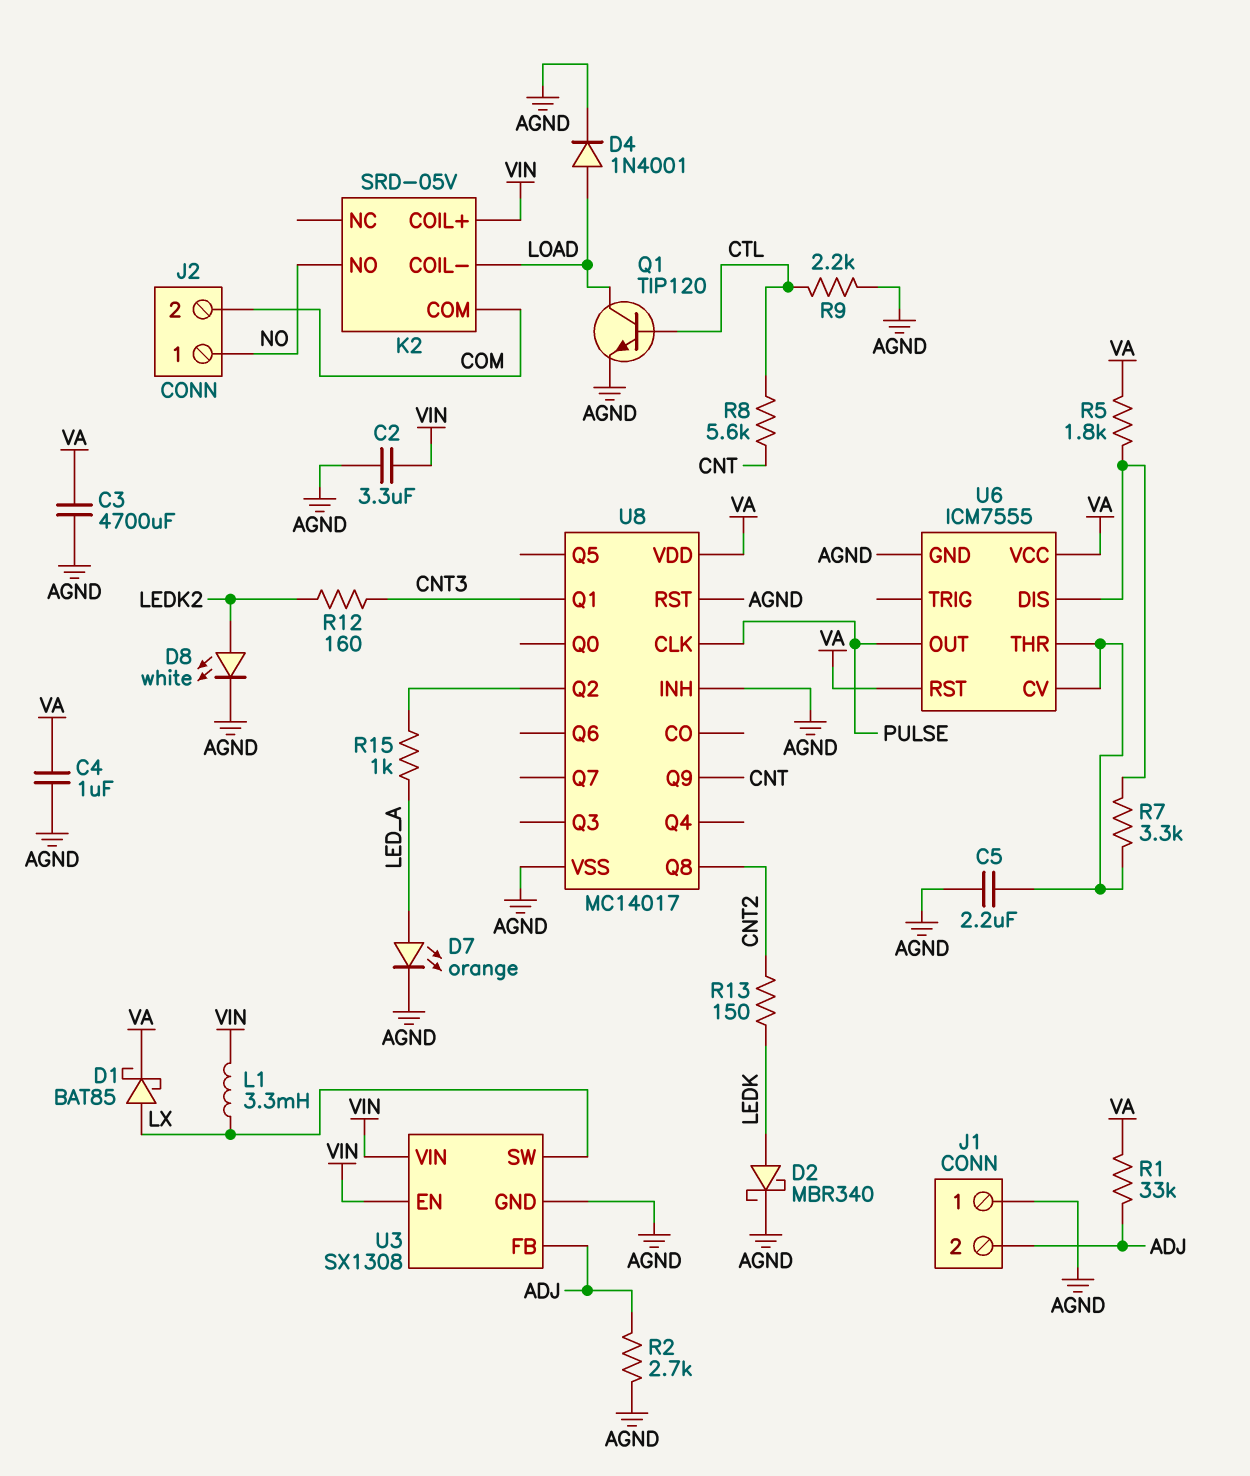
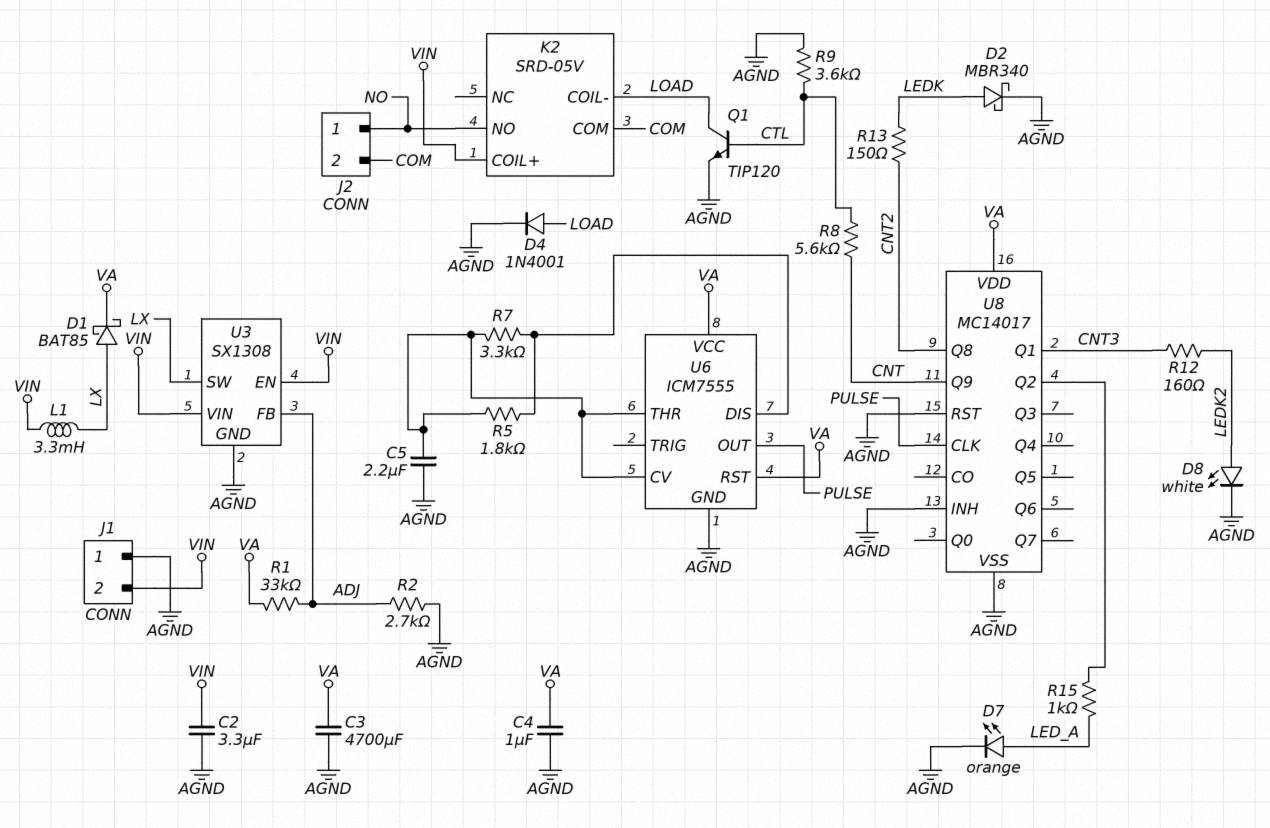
J1 pin 2: ADJ -> VIN
R5: 1.8k (U6/DIS, VA) -> 1.8k (U6/CV, U6/DIS)
R9: 2.2k (AGND, CTL) -> 3.6k (AGND, CTL)

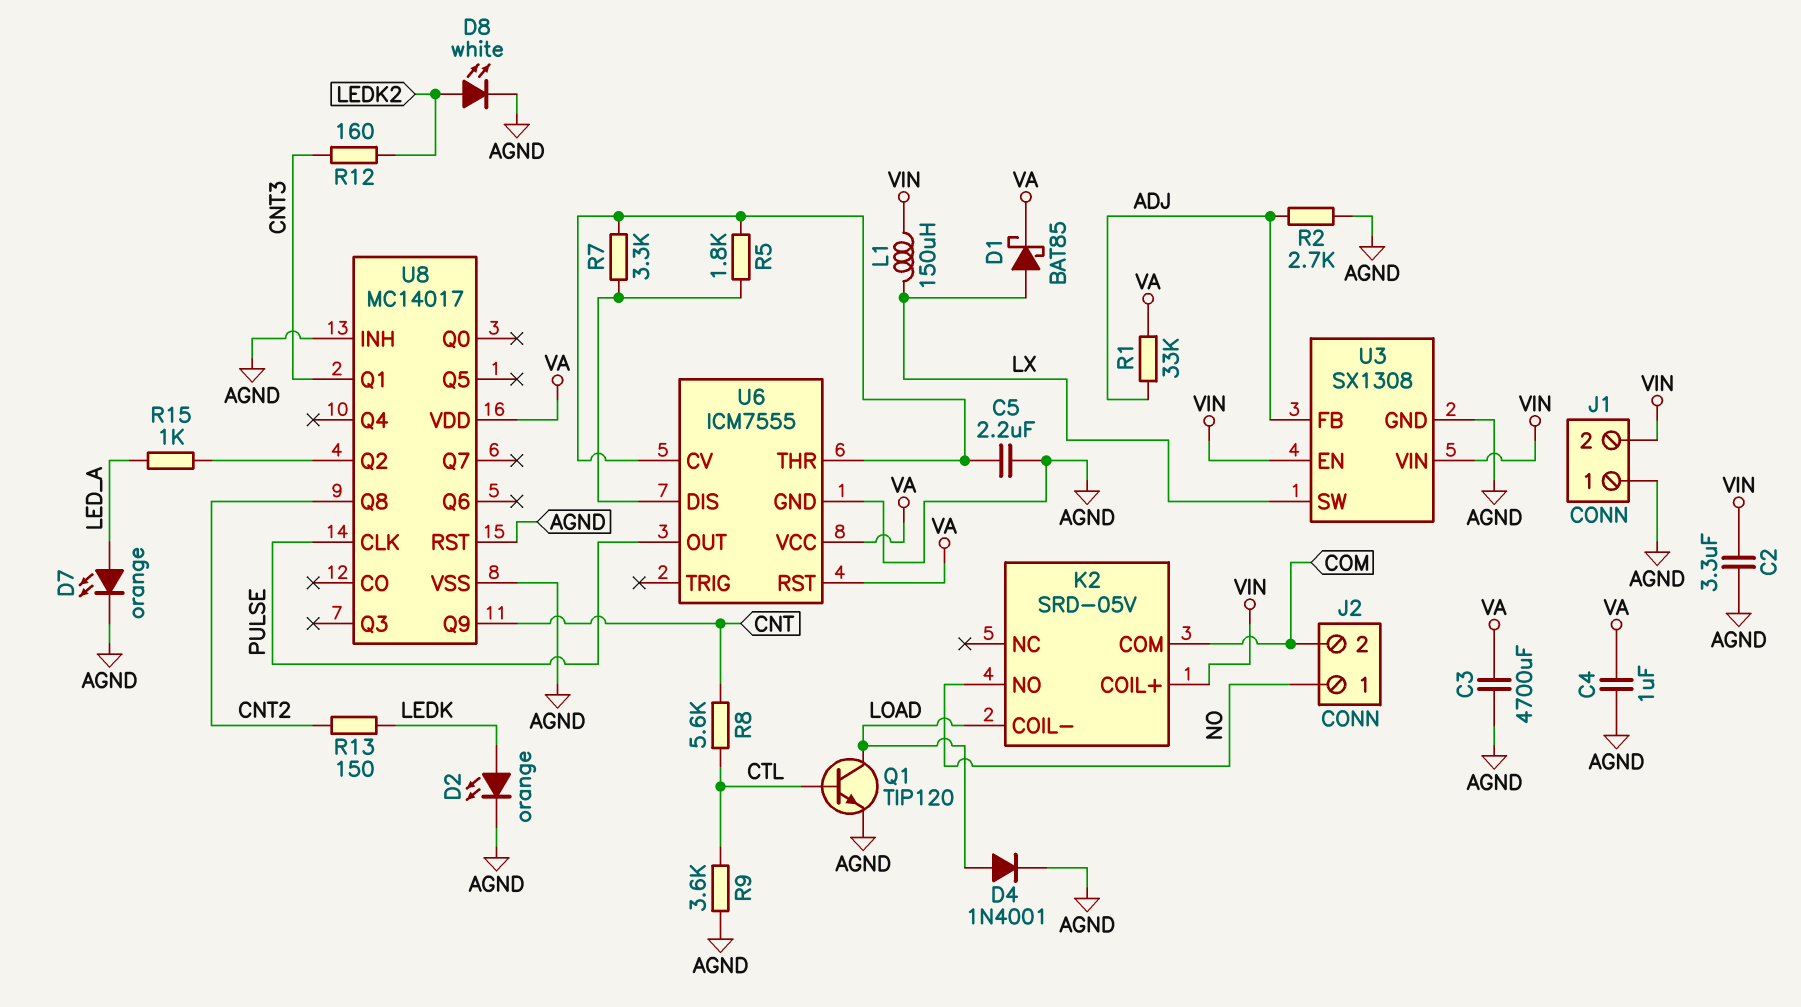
D2: schottky MBR340 (A LEDK, K AGND) -> LED orange (A LEDK, K AGND)
L1: 3.3mH (LX, VIN) -> 150uH (LX, VIN)

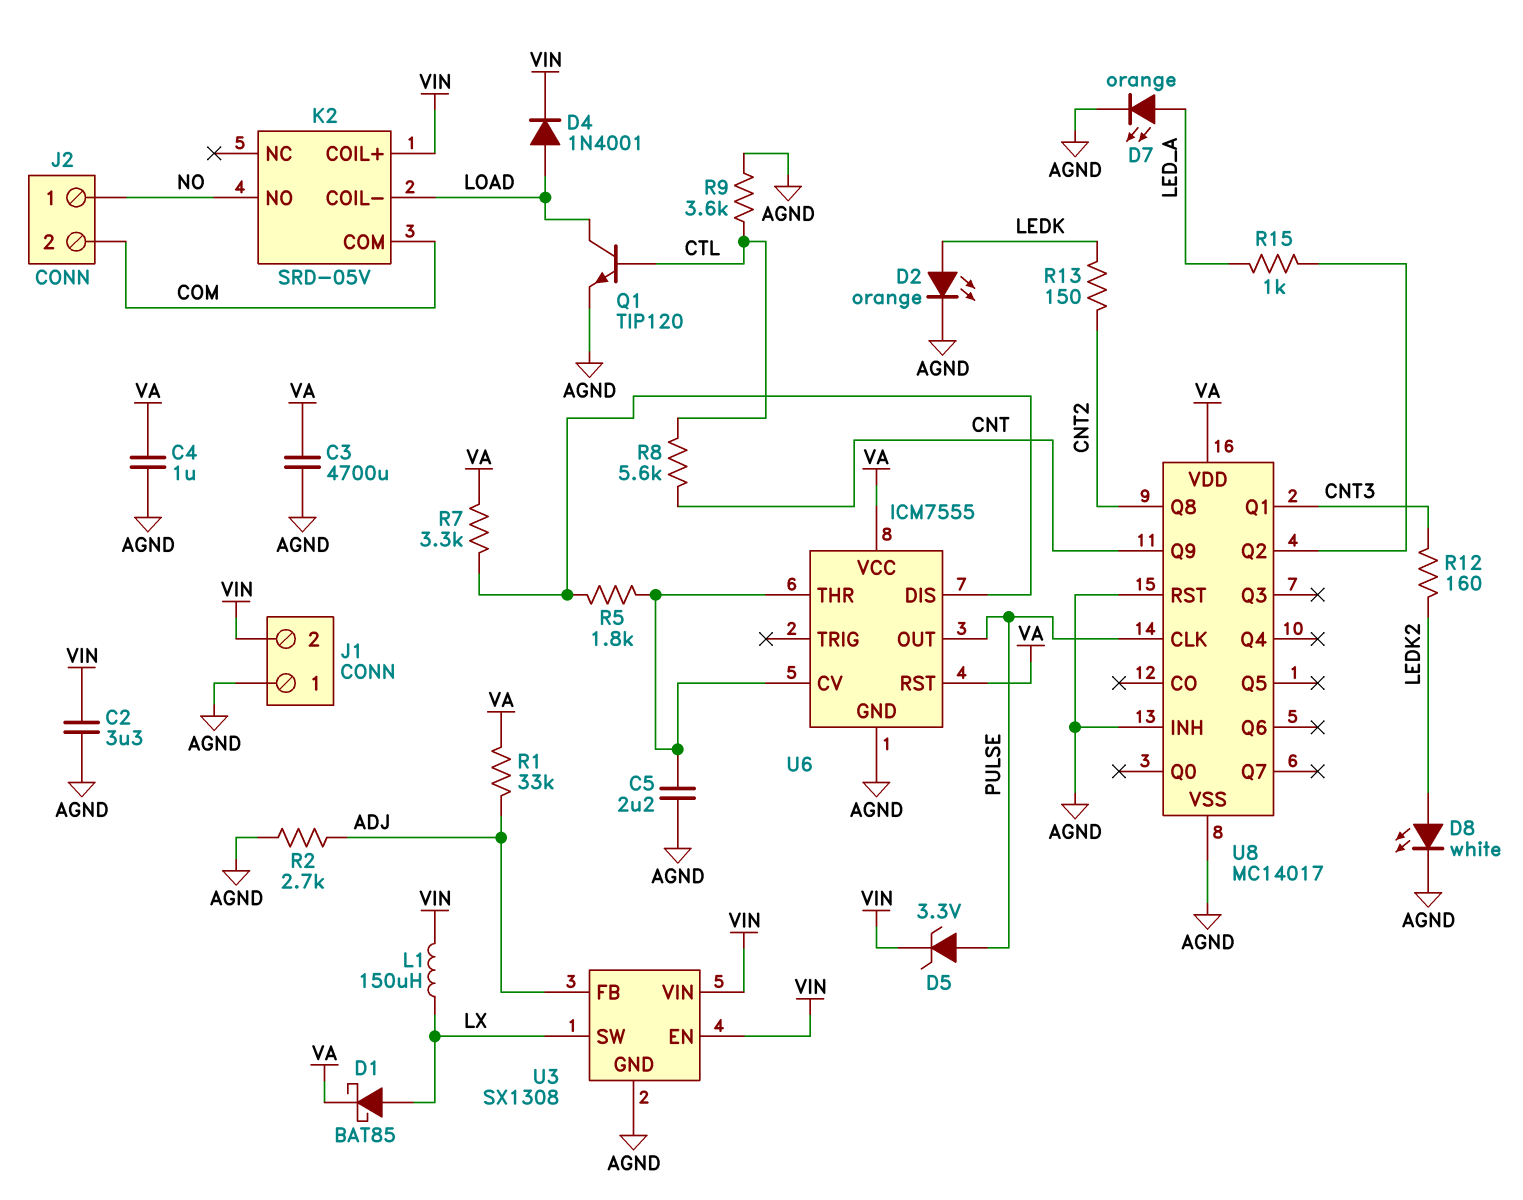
D4: diode 1N4001 (A LOAD, K AGND) -> diode 1N4001 (A LOAD, K VIN)
D5: none -> zener 3.3V (A PULSE, K VIN)
R7: 3.3k (U6/CV, U6/DIS) -> 3.3k (U6/DIS, VA)

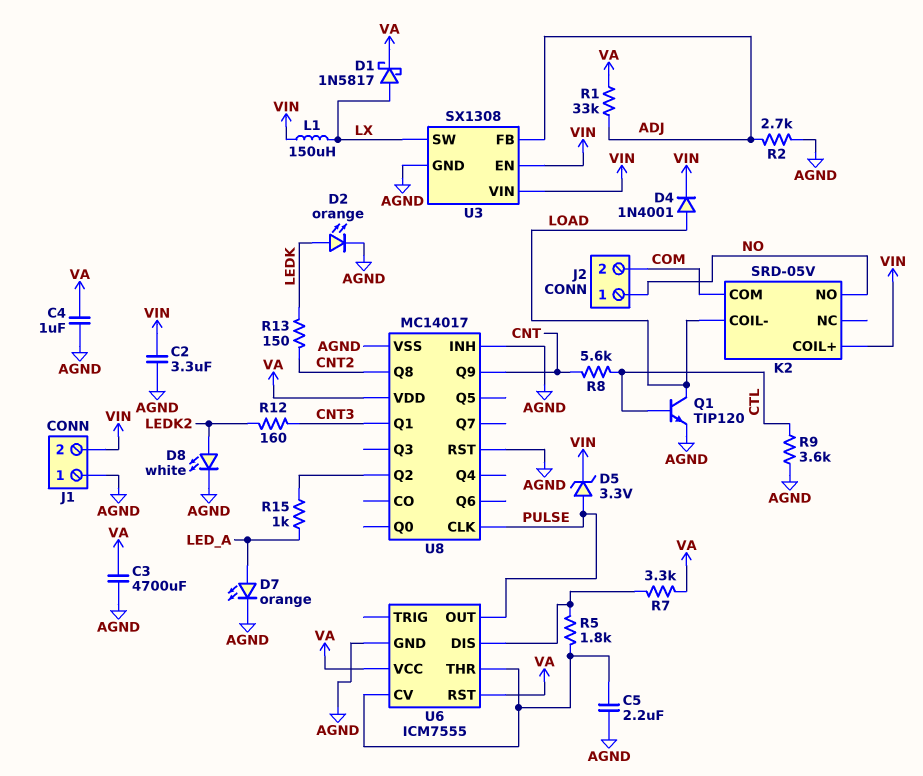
D1: schottky BAT85 (A LX, K VA) -> schottky 1N5817 (A LX, K VA)

